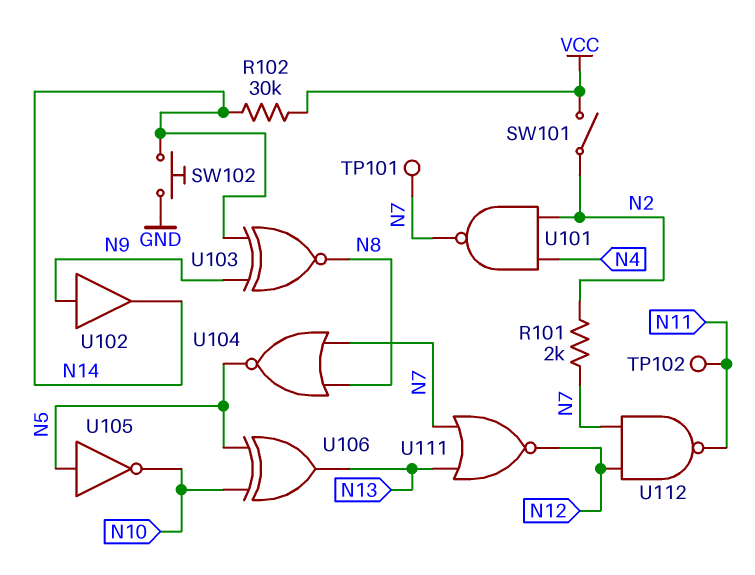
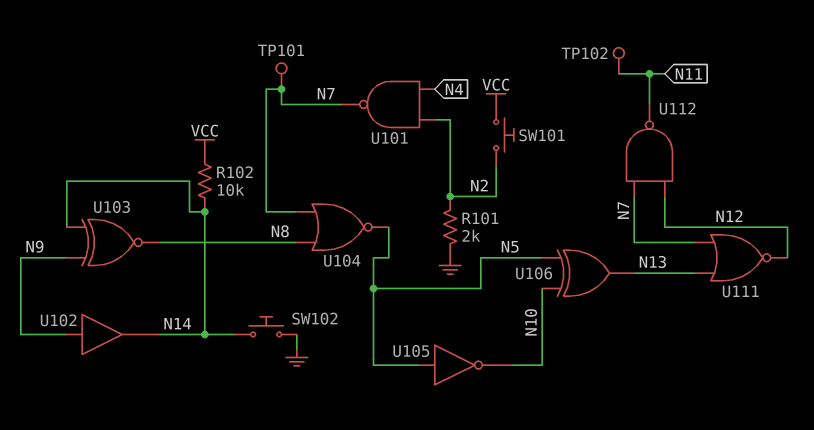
R101: 2k (N2, N7) -> 2k (GND, N2)
R102: 30k (N14, VCC) -> 10k (N14, VCC)
SW101: switch (N2, VCC) -> button (N2, VCC)

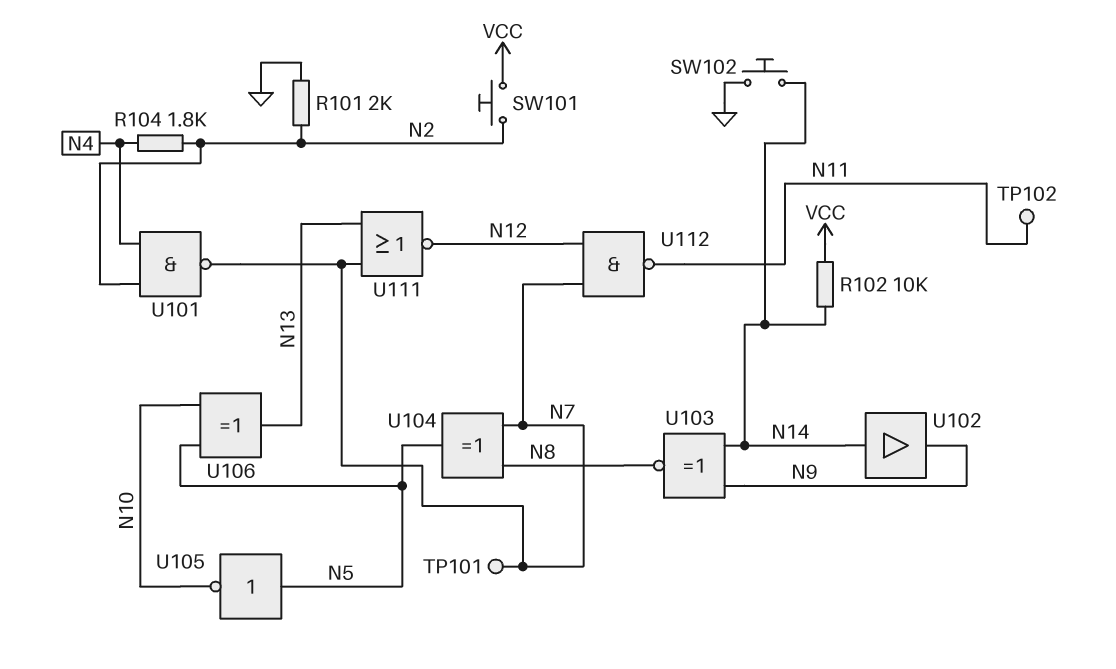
R104: none -> 1.8k (N2, N4)
U102: buffer (in N9, out N14) -> buffer (in N14, out N9)
U104: NOR (in N7, in N8, out N5) -> XOR (in N7, in N8, out N5)

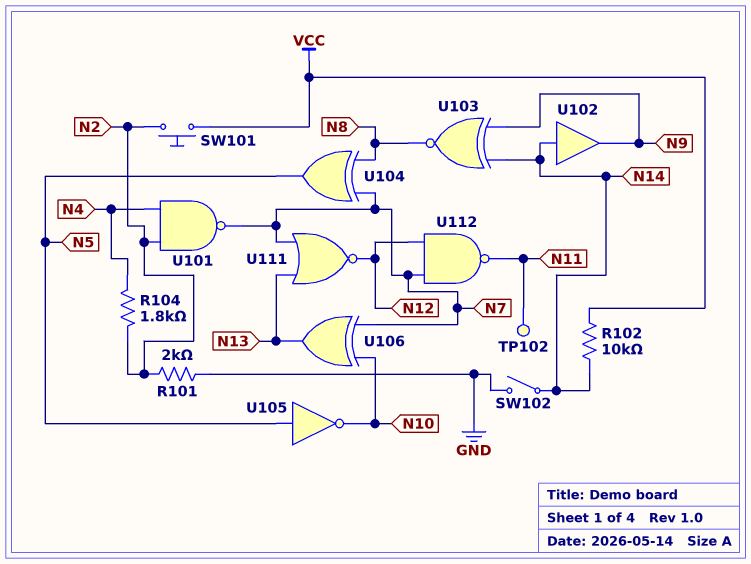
SW102: button (GND, N14) -> switch (GND, N14)
TP101: test point (N7) -> none
U106: XOR (in N5, in N10, out N13) -> XOR (in N7, in N10, out N13)

